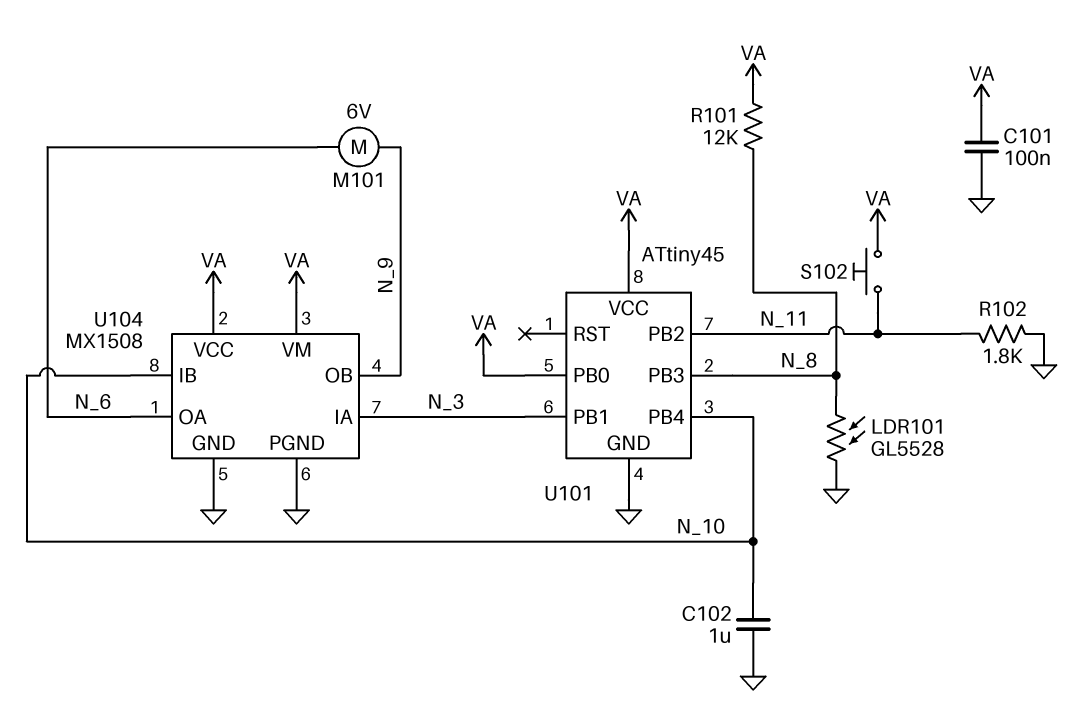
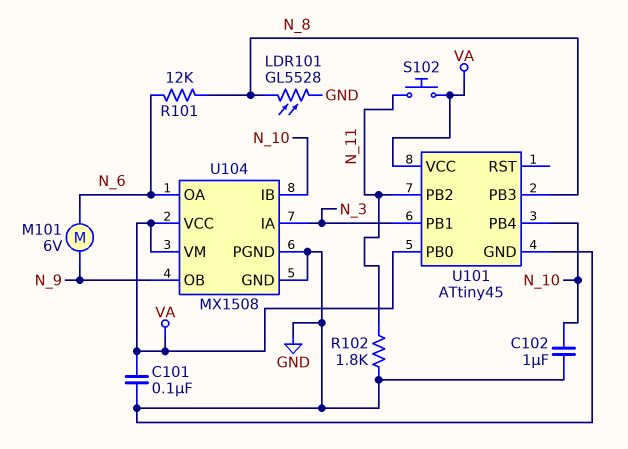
R101: 12k (N_8, VA) -> 12k (N_6, N_8)

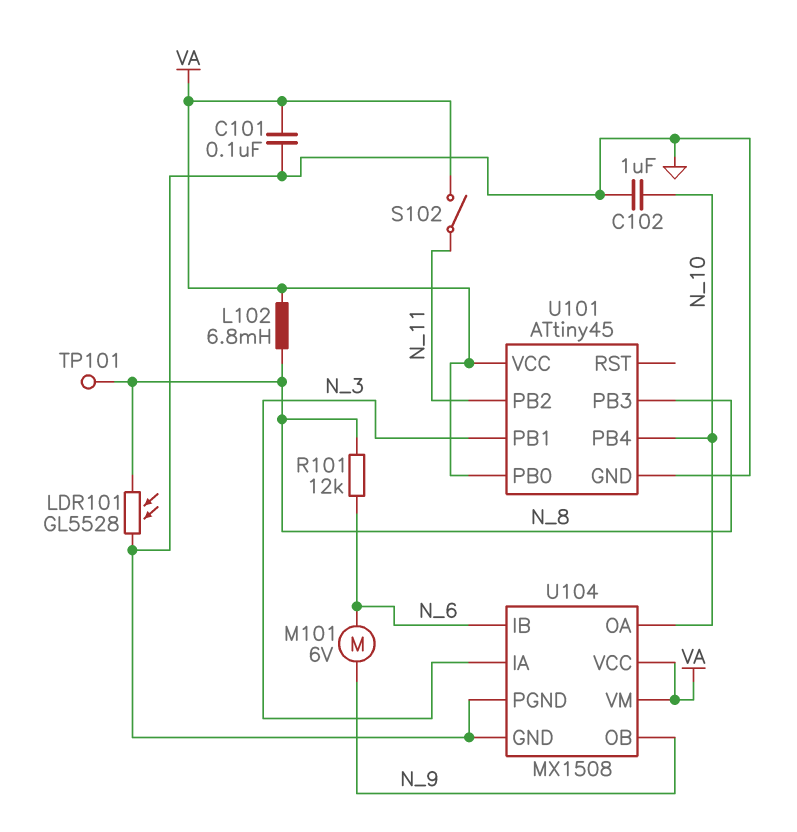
L102: none -> 6.8mH (N_8, VA)
R102: 1.8k (GND, N_11) -> none
S102: button (N_11, VA) -> switch (N_11, VA)
TP101: none -> test point (N_8)
U104 pin IB: N_10 -> N_6
U104 pin OA: N_6 -> N_10

